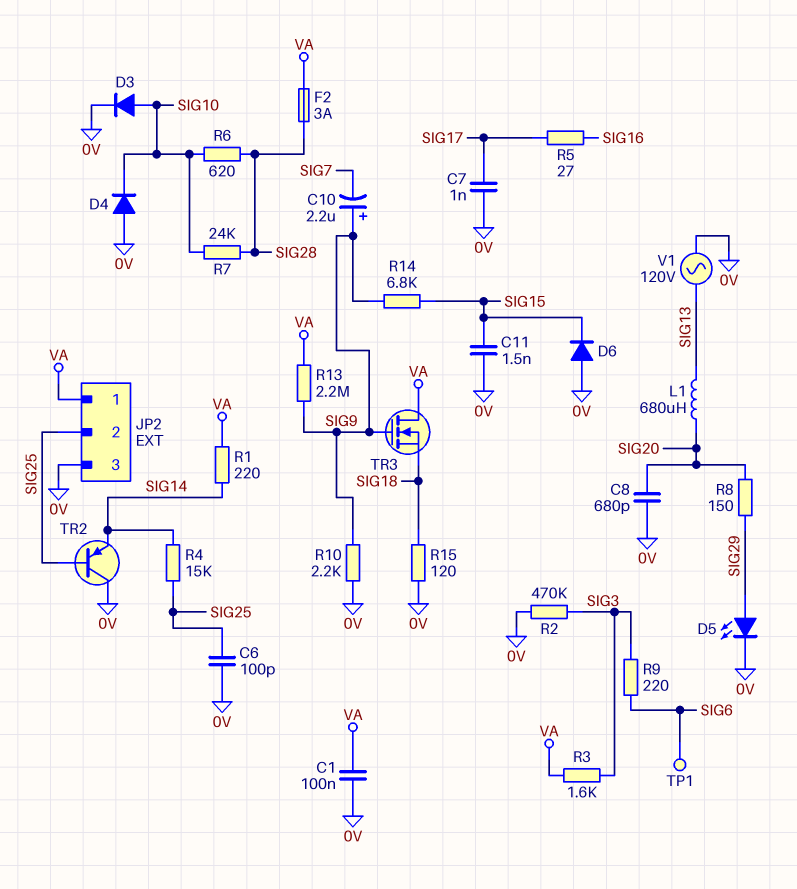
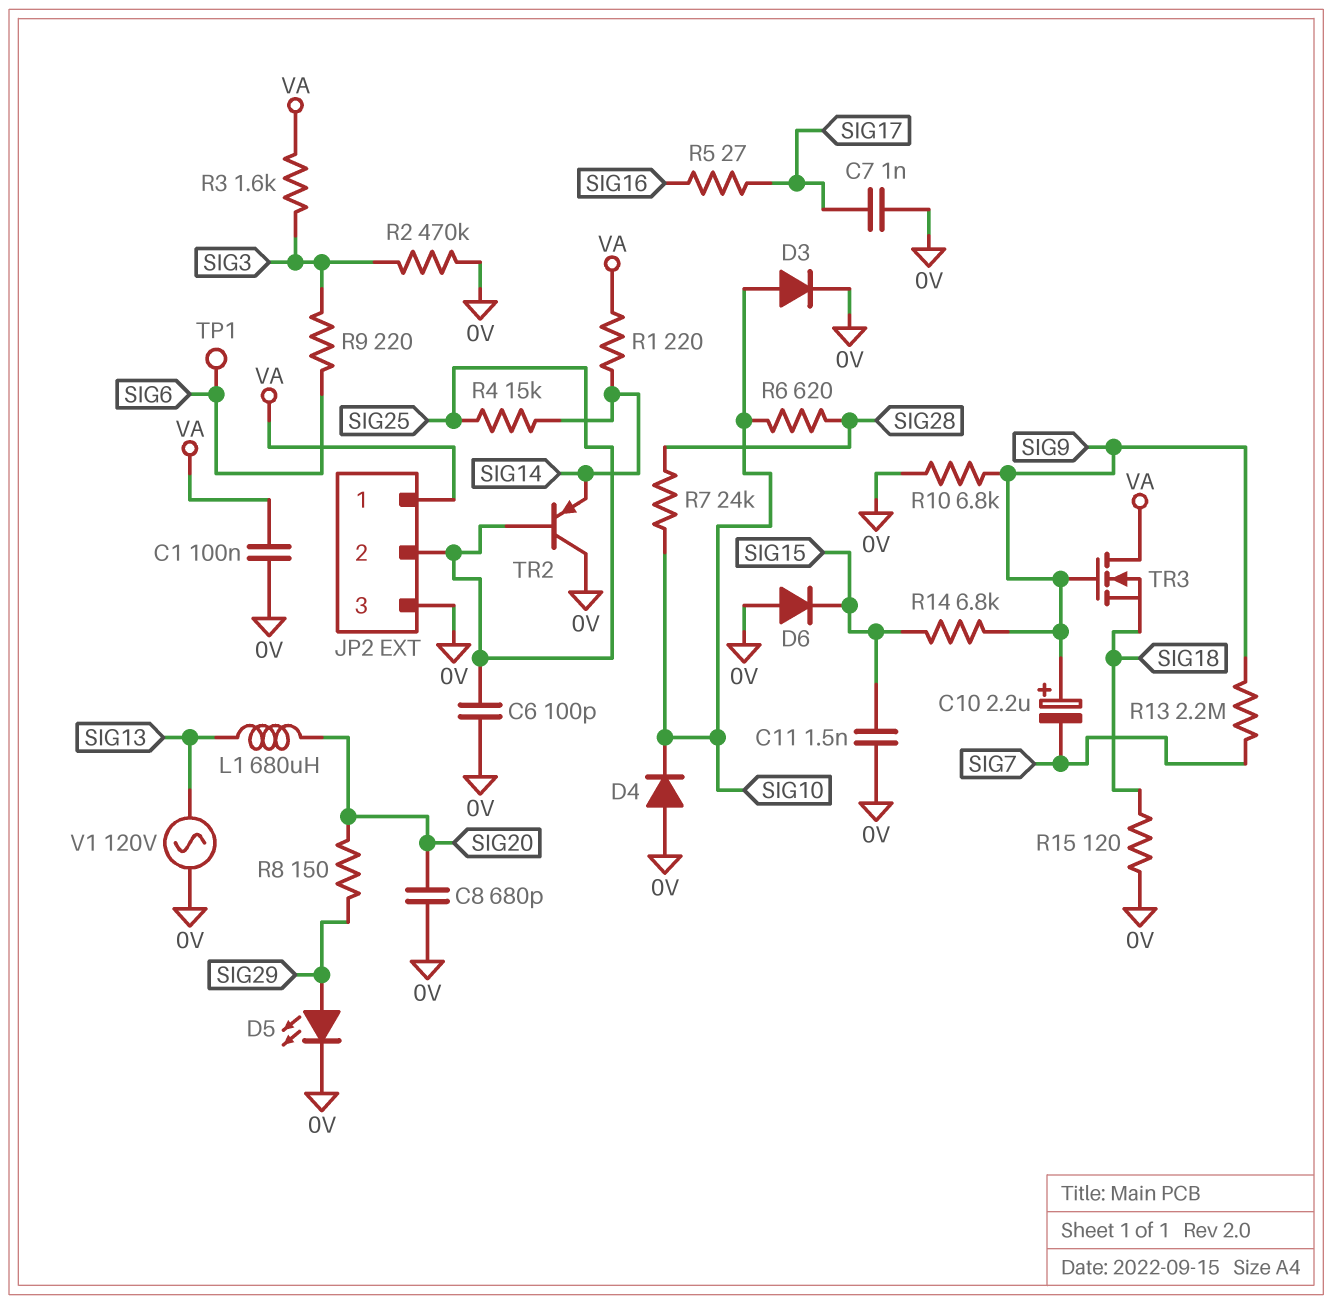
F2: 3A (SIG28, VA) -> none
R10: 2.2k (0V, SIG9) -> 6.8k (0V, SIG9)
R13: 2.2M (SIG9, VA) -> 2.2M (SIG7, SIG9)

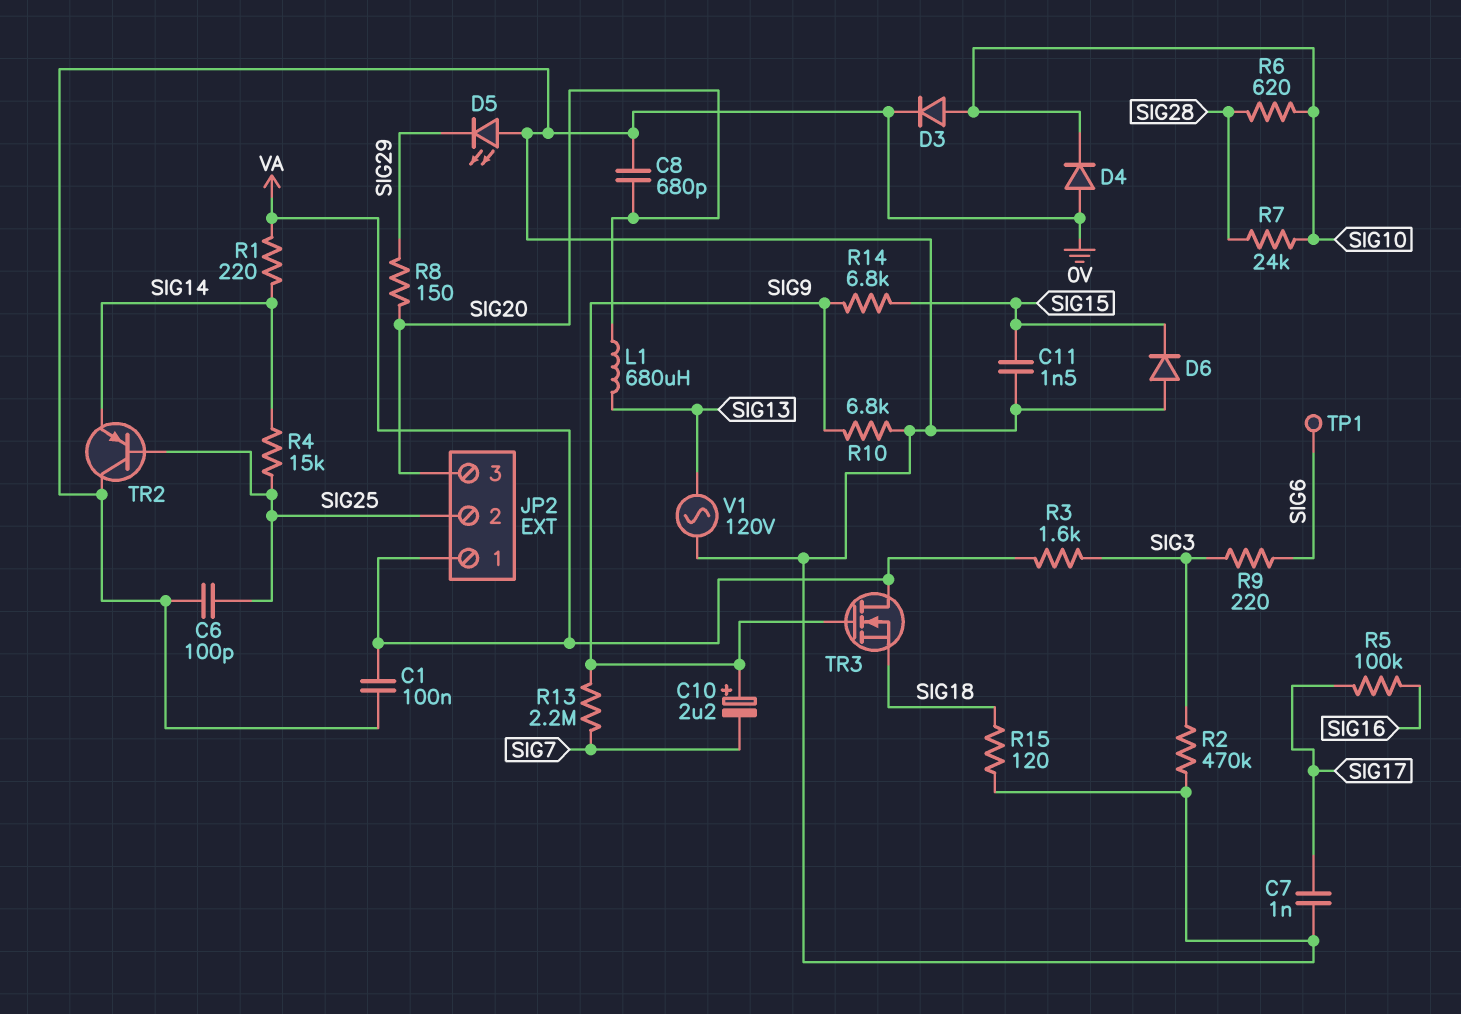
D5: LED (A SIG29, K 0V) -> LED (A 0V, K SIG29)
JP2 pin 3: 0V -> SIG20
R5: 27 (SIG16, SIG17) -> 100k (SIG16, SIG17)

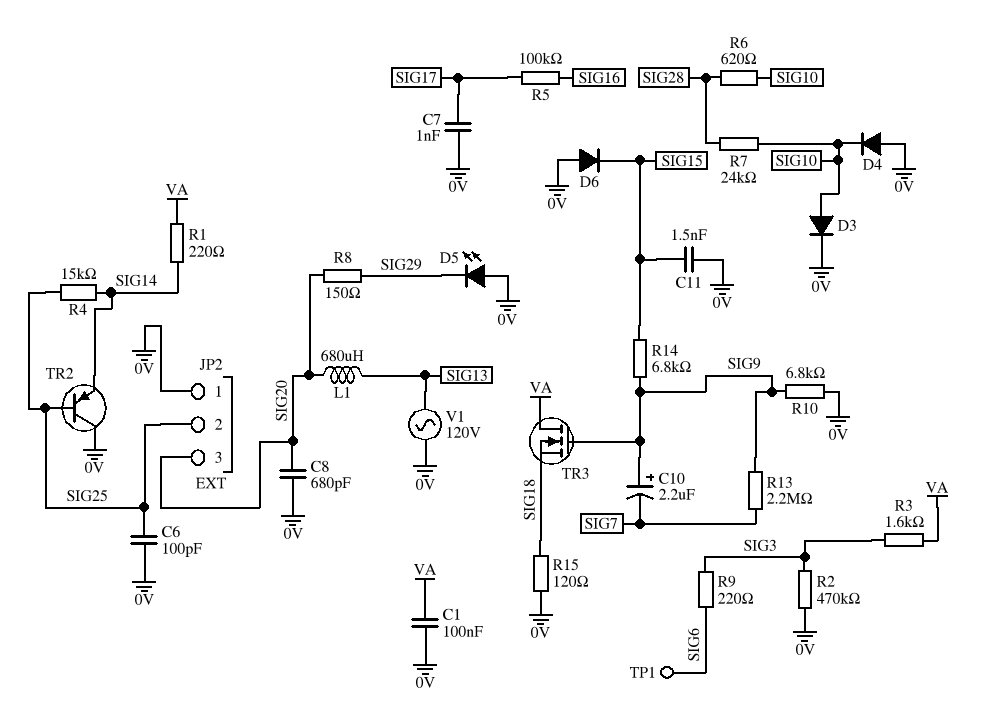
JP2 pin 1: VA -> 0V

